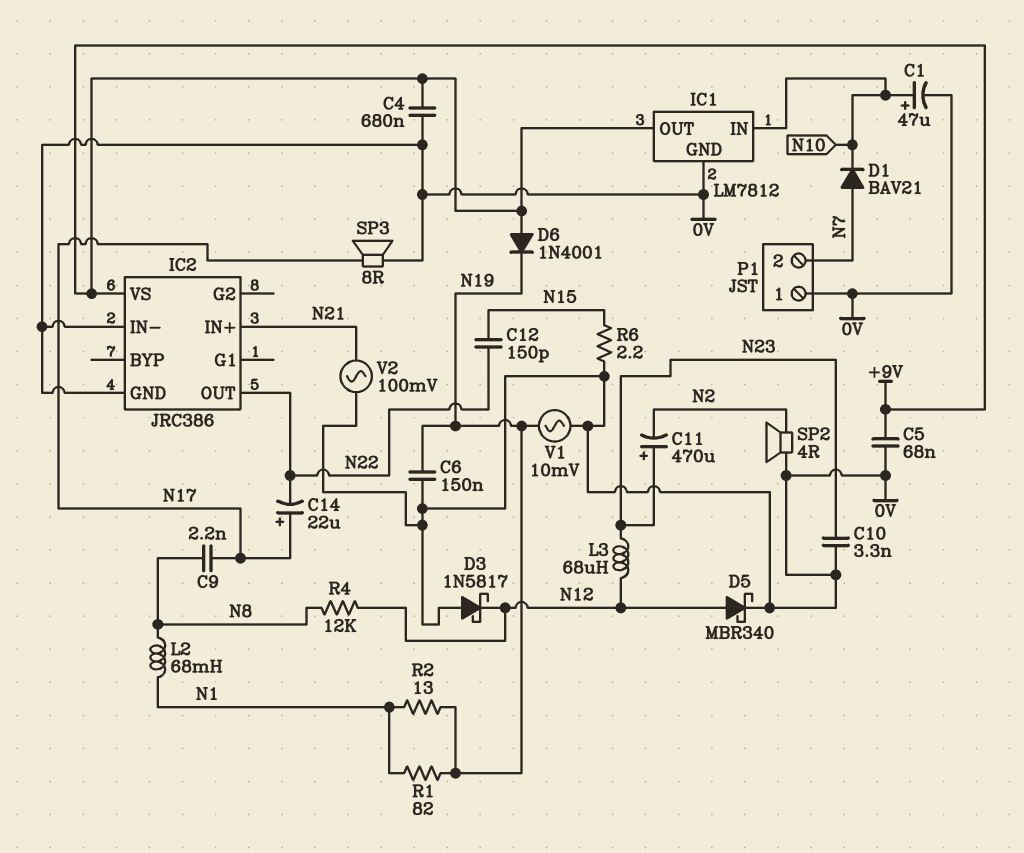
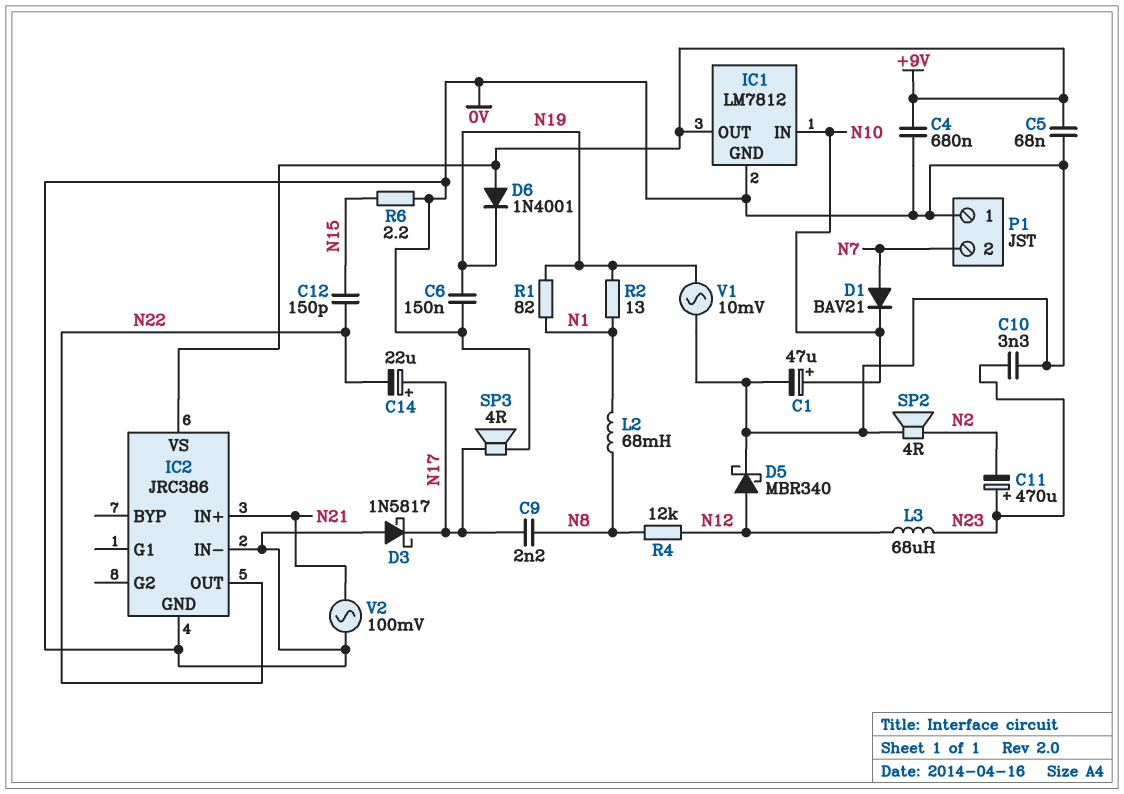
D3: schottky 1N5817 (A 0V, K N12) -> schottky 1N5817 (A 0V, K N17)
SP3: speaker 8R (0V, N17) -> speaker 4R (0V, N17)

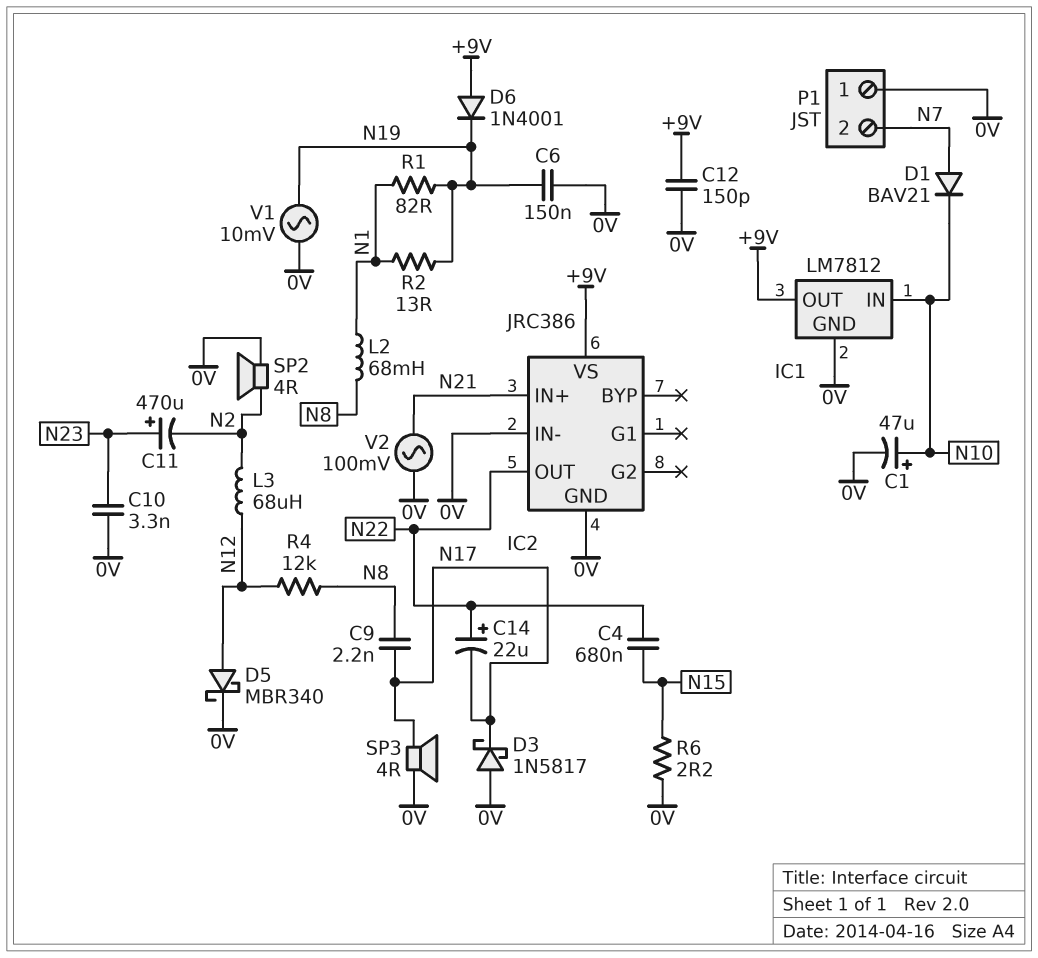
C4: 680nF (+9V, 0V) -> 680nF (N15, N22)
C5: 68nF (+9V, 0V) -> none
C12: 150pF (N15, N22) -> 150pF (+9V, 0V)
C14: 22uF (plus N17, minus N22) -> 22uF (plus N22, minus N17)
L3: 68uH (N12, N23) -> 68uH (N2, N12)

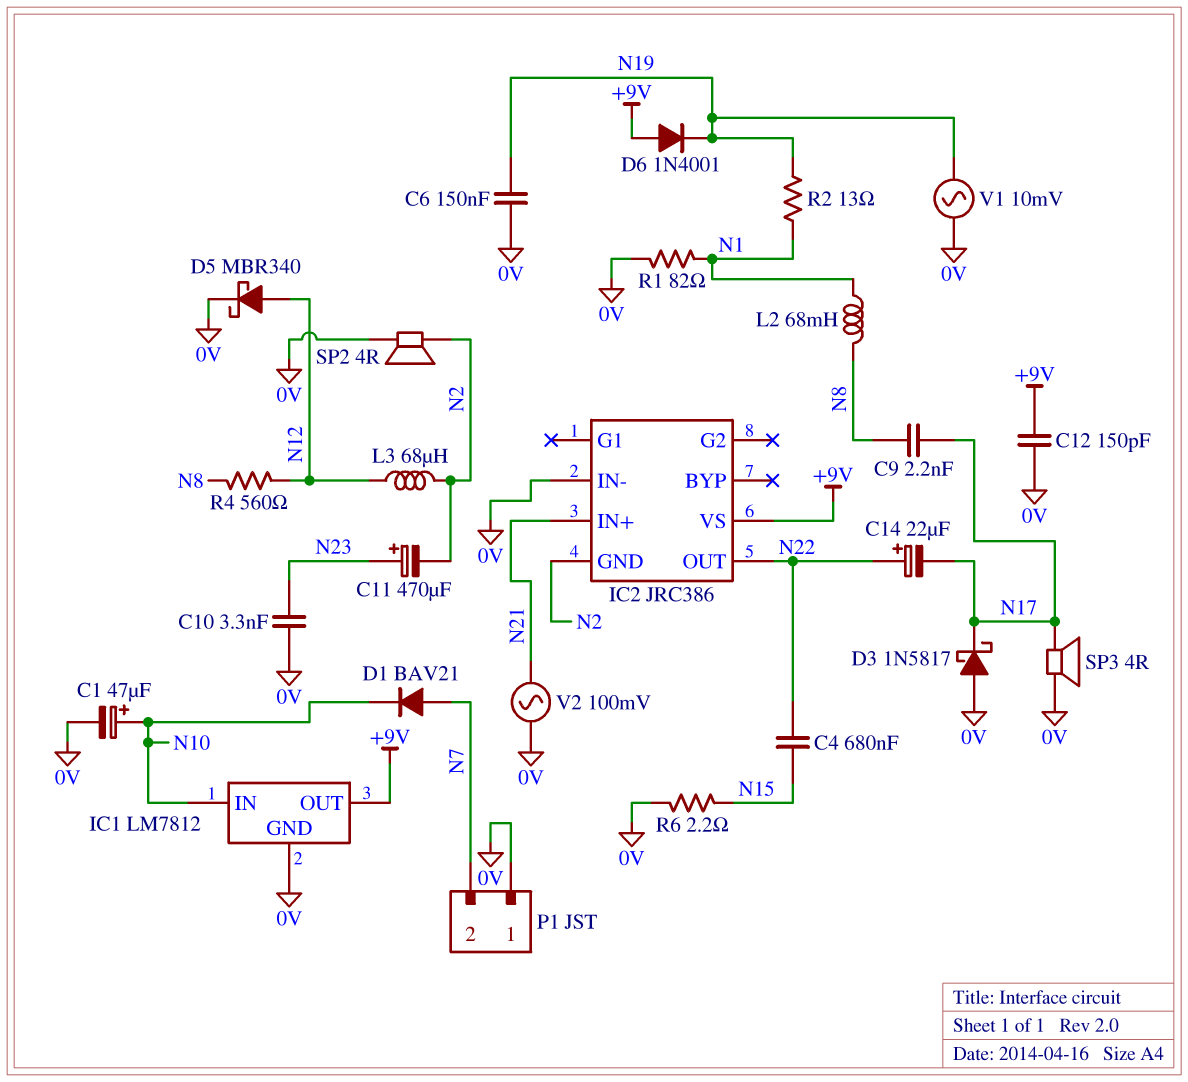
IC2 pin GND: 0V -> N2
R1: 82 (N1, N19) -> 82 (0V, N1)
R4: 12k (N8, N12) -> 560 (N8, N12)

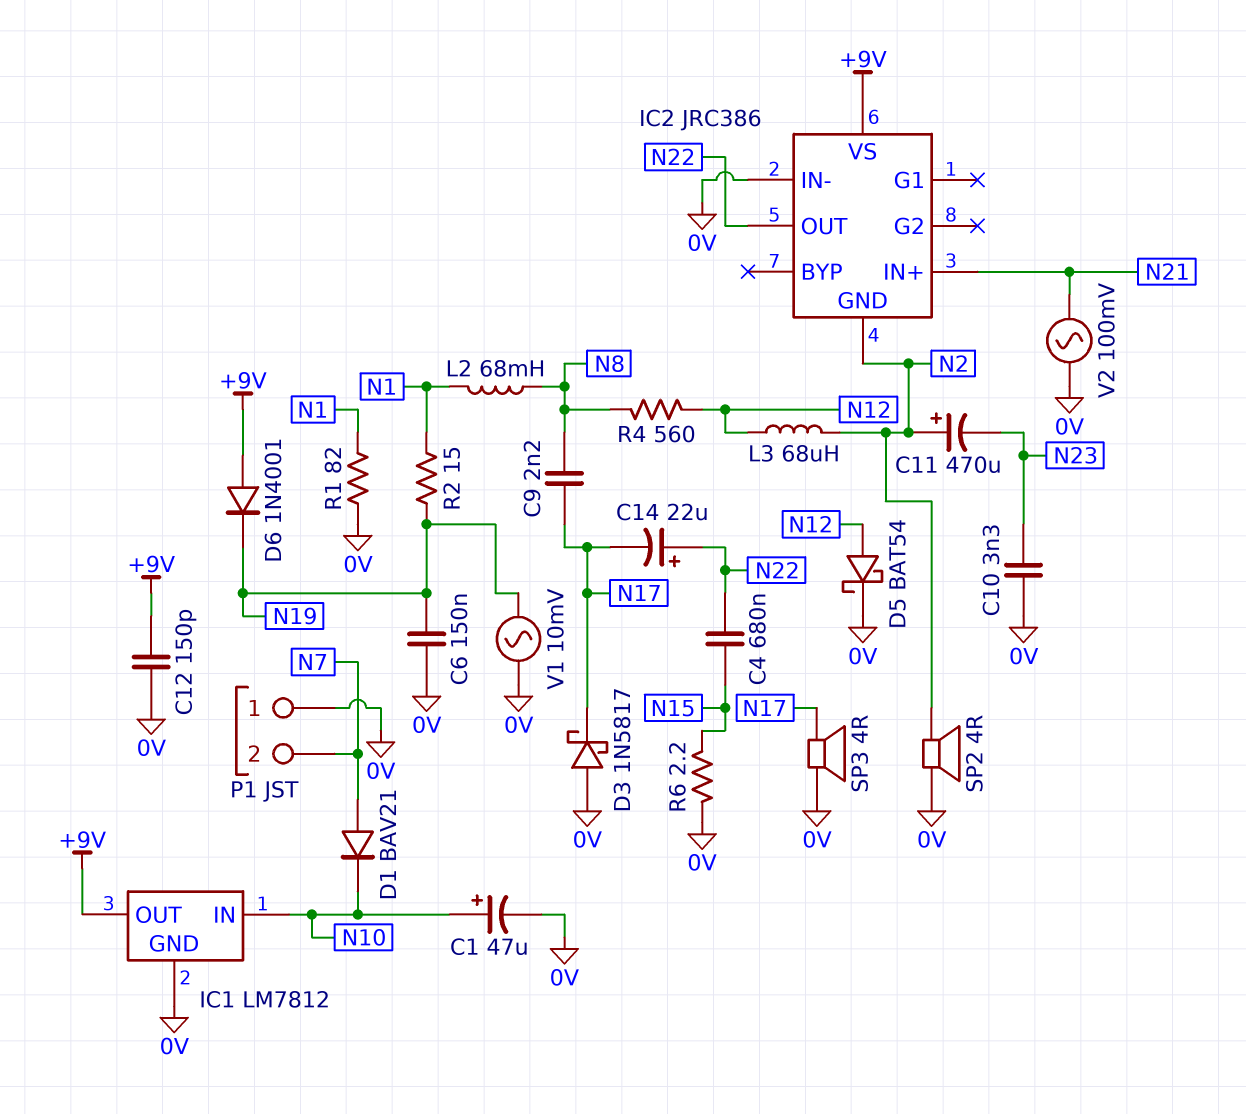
C11: 470uF (plus N23, minus N2) -> 470uF (plus N2, minus N23)
D5: schottky MBR340 (A N12, K 0V) -> schottky BAT54 (A N12, K 0V)
R2: 13 (N1, N19) -> 15 (N1, N19)

